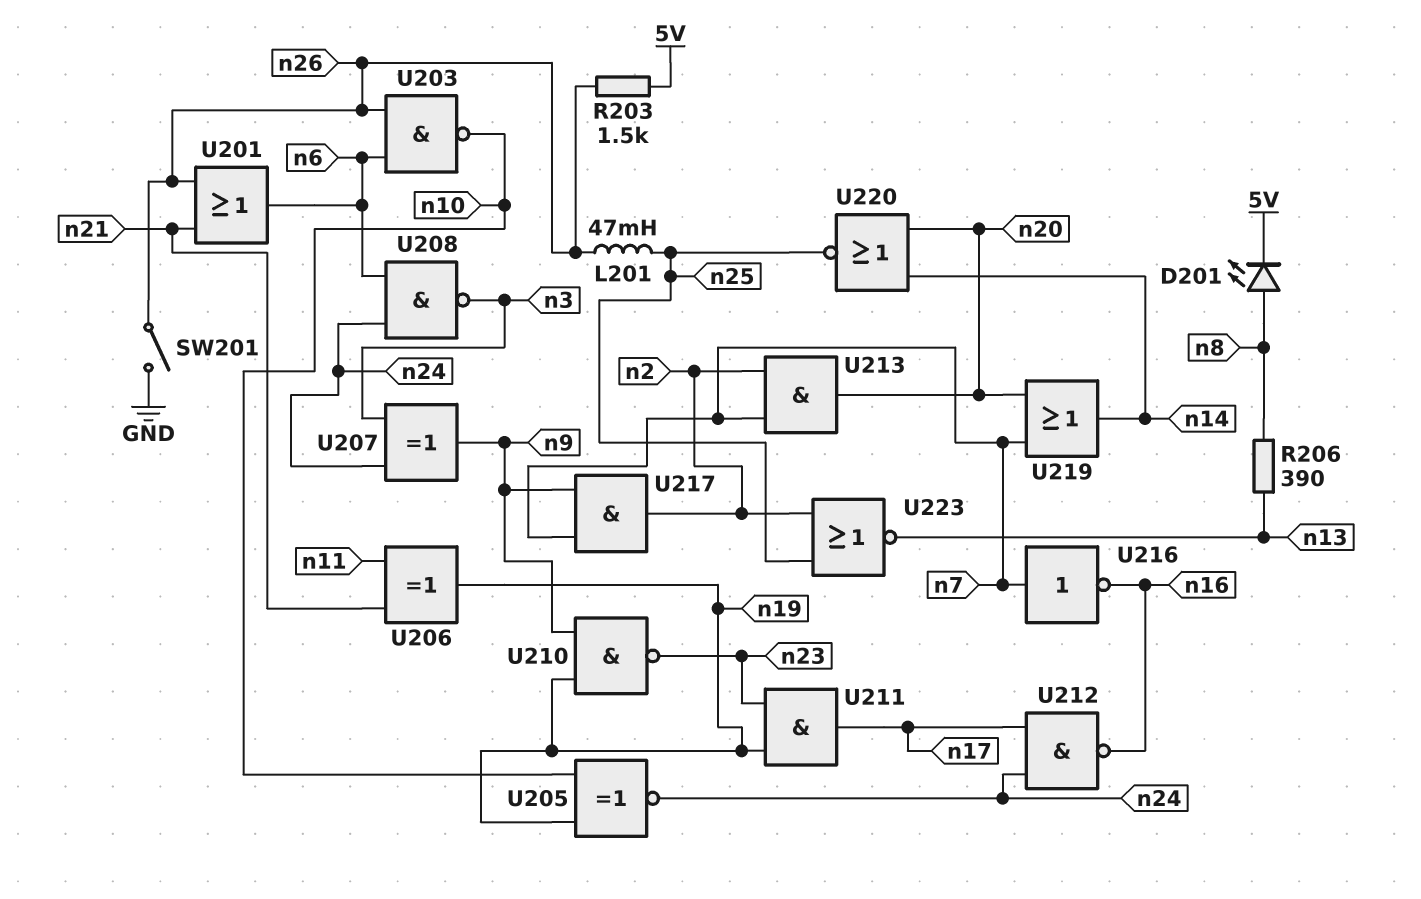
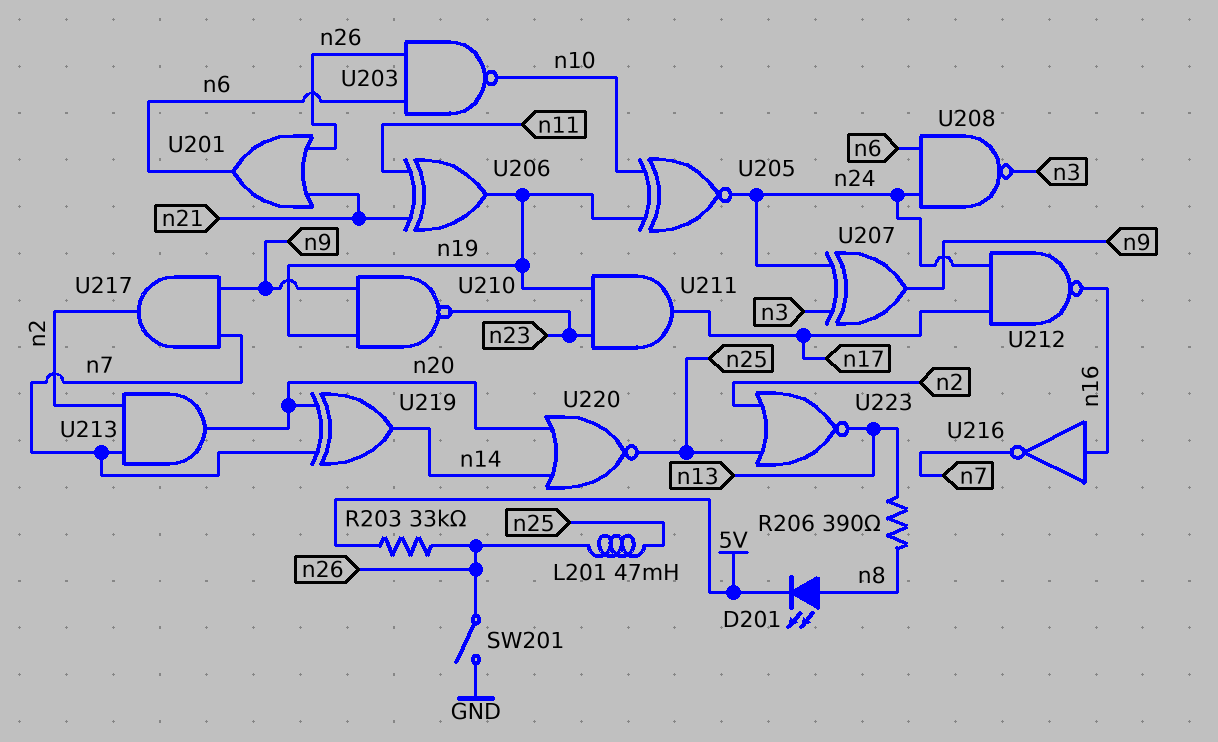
R203: 1.5k (5V, n26) -> 33k (5V, n26)
U216: NOT (in n7, out n16) -> NOT (in n16, out n7)
U219: OR (in n7, in n20, out n14) -> XOR (in n7, in n20, out n14)

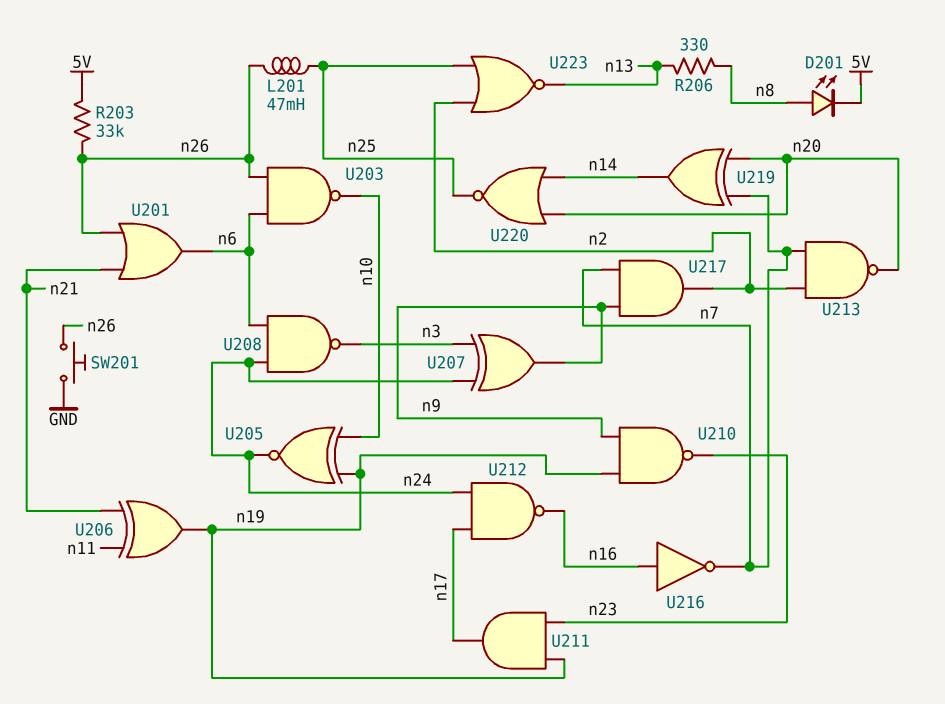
R206: 390 (n8, n13) -> 330 (n8, n13)
SW201: switch (GND, n26) -> button (GND, n26)
U213: AND (in n2, in n7, out n20) -> NAND (in n2, in n7, out n20)

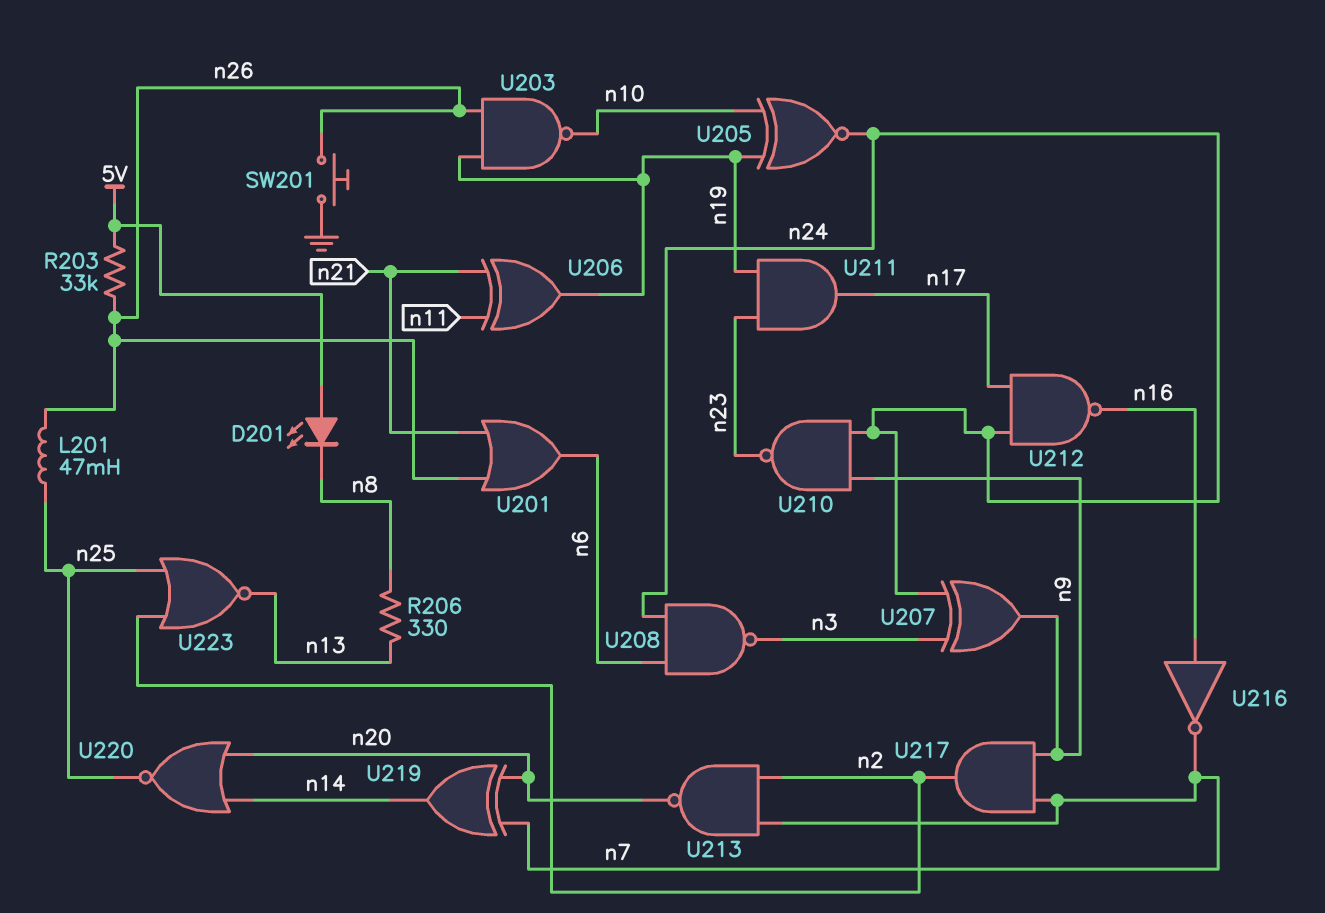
D201: LED (A n8, K 5V) -> LED (A 5V, K n8)
U203: NAND (in n6, in n26, out n10) -> NAND (in n19, in n26, out n10)
U210: NAND (in n9, in n19, out n23) -> NAND (in n9, in n24, out n23)

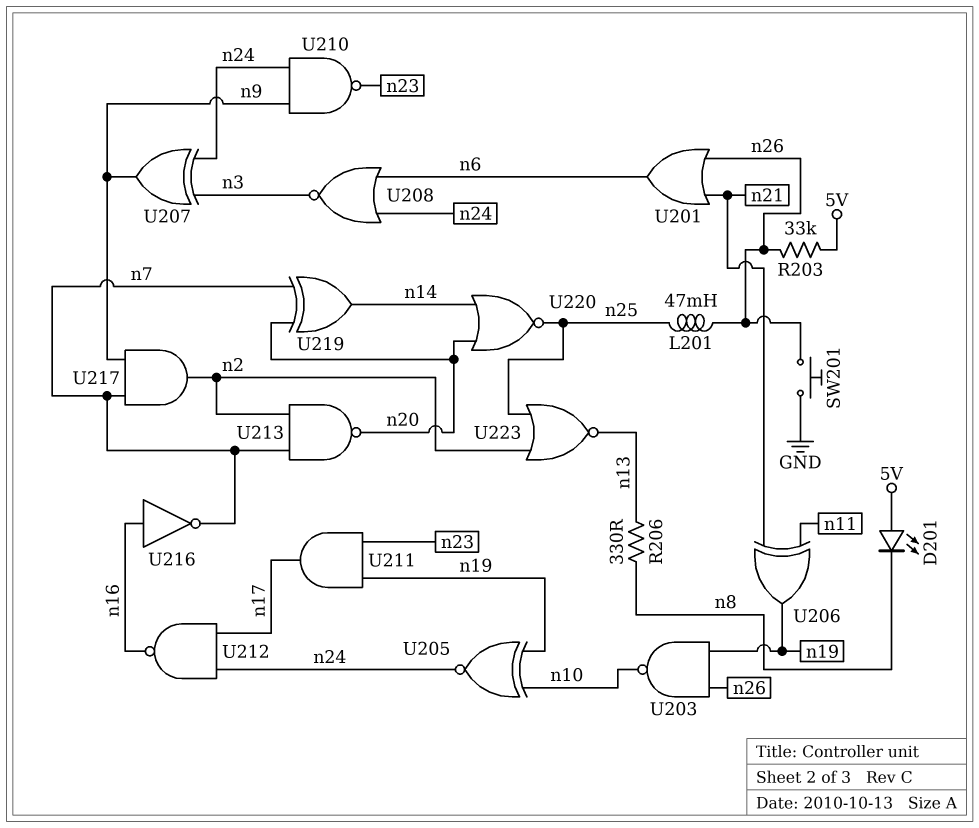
U208: NAND (in n6, in n24, out n3) -> NOR (in n6, in n24, out n3)

